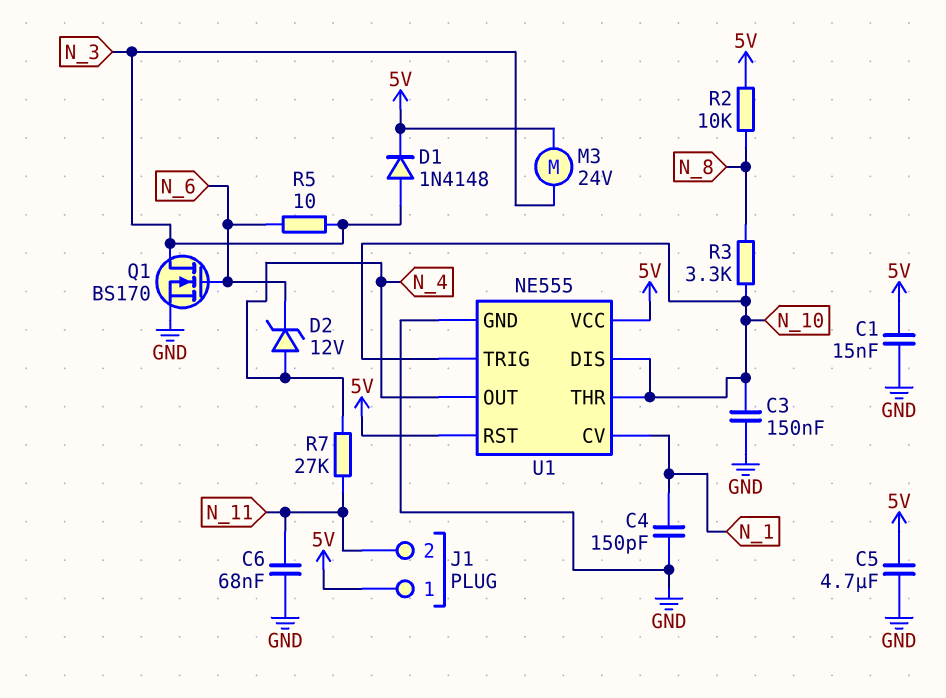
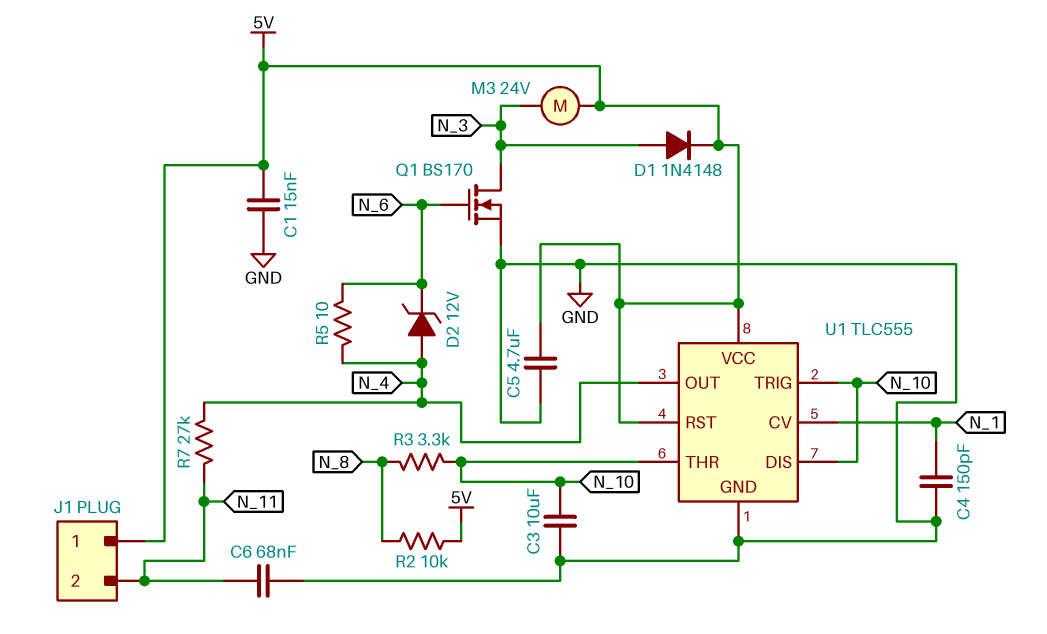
C3: 150nF (GND, N_10) -> 10uF (GND, N_10)
R5: 10 (N_3, N_6) -> 10 (N_4, N_6)
U1: NE555 -> TLC555

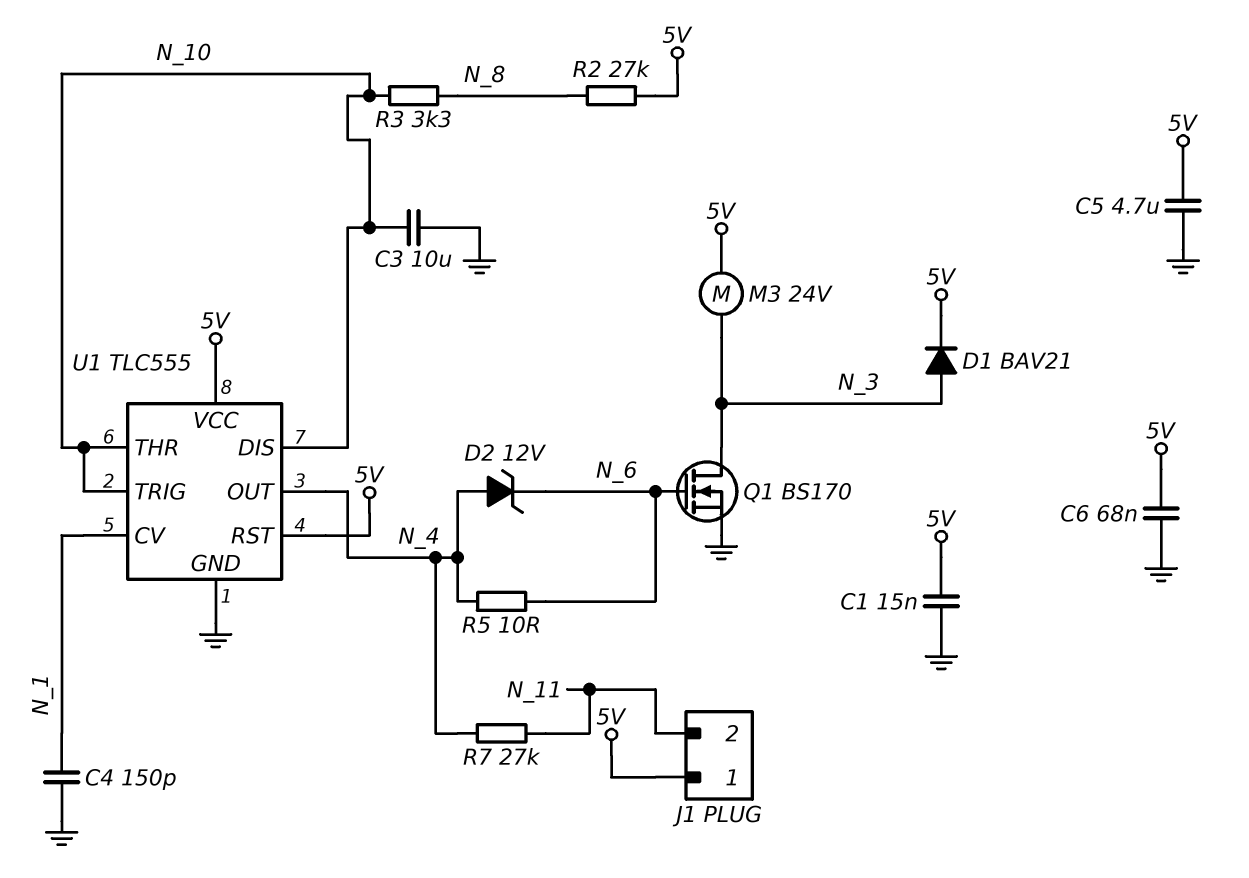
C6: 68nF (GND, N_11) -> 68nF (5V, GND)
D1: diode 1N4148 (A N_3, K 5V) -> diode BAV21 (A N_3, K 5V)
R2: 10k (5V, N_8) -> 27k (5V, N_8)

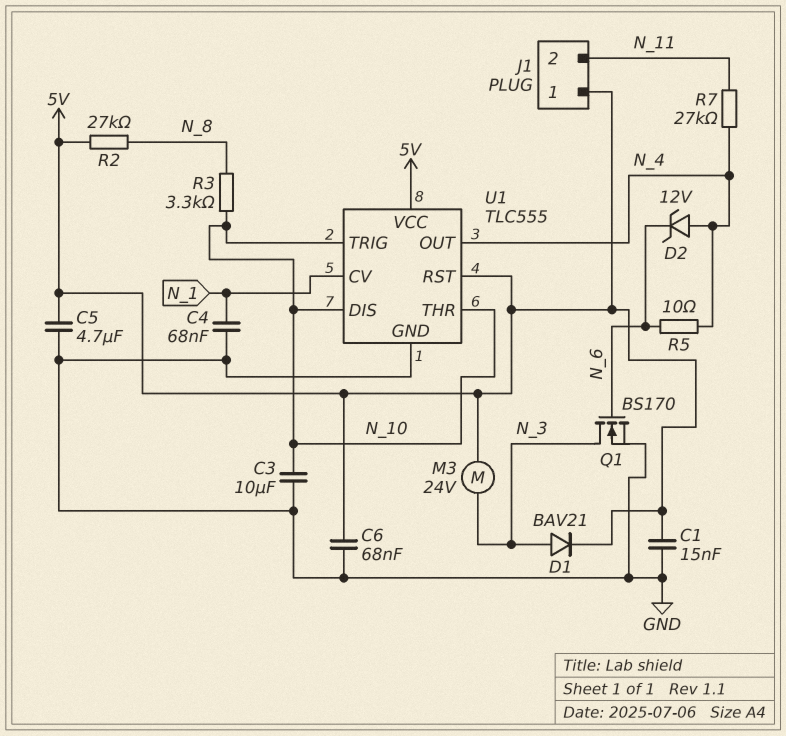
C4: 150pF (GND, N_1) -> 68nF (GND, N_1)

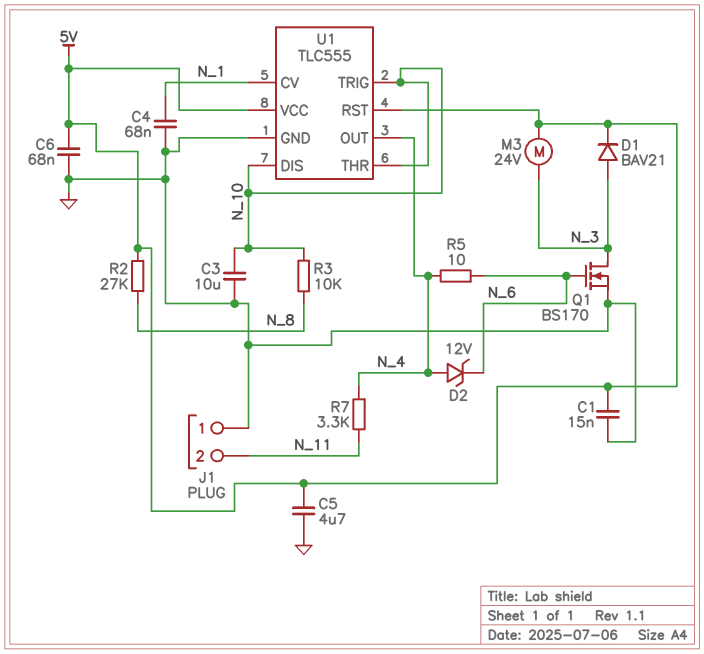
J1 pin 1: 5V -> GND
R3: 3.3k (N_8, N_10) -> 10k (N_8, N_10)
R7: 27k (N_4, N_11) -> 3.3k (N_4, N_11)

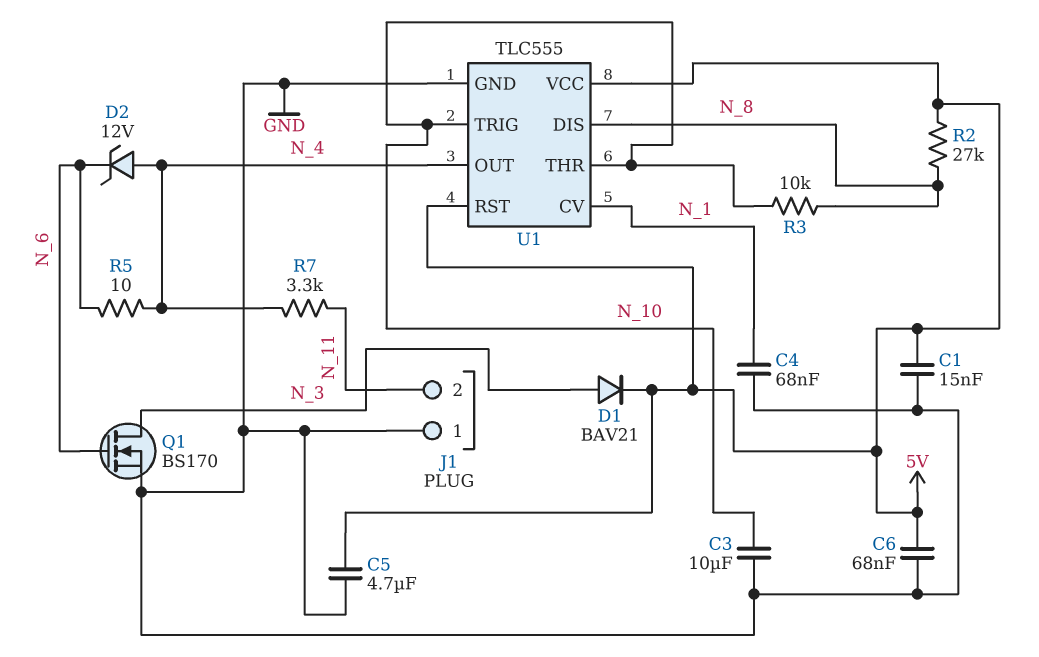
M3: motor 24V (5V, N_3) -> none
U1 pin DIS: N_10 -> N_8

